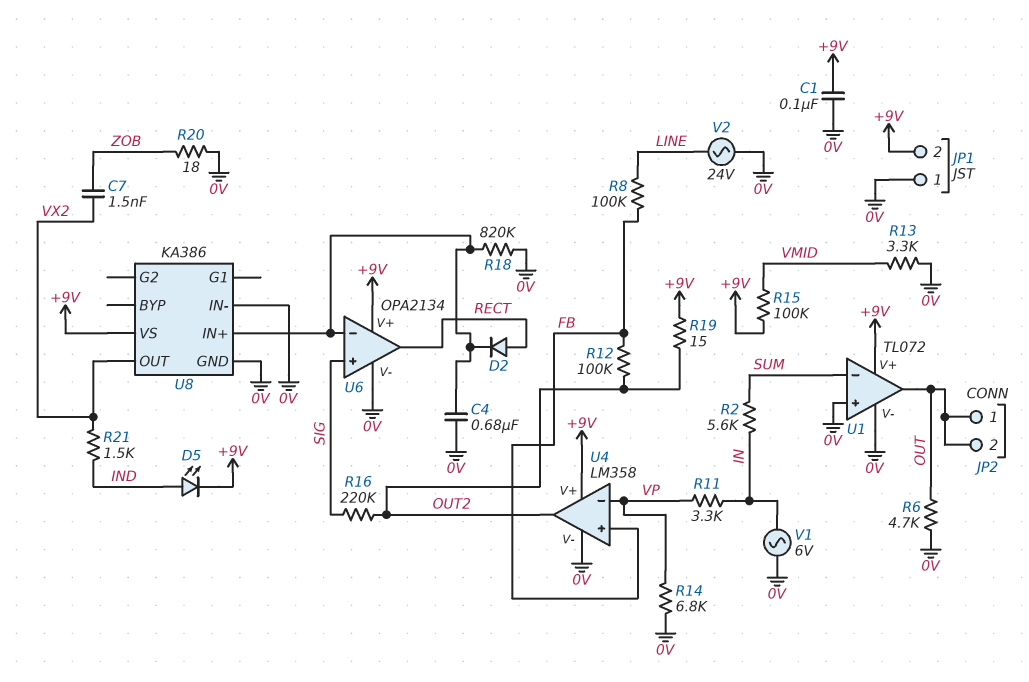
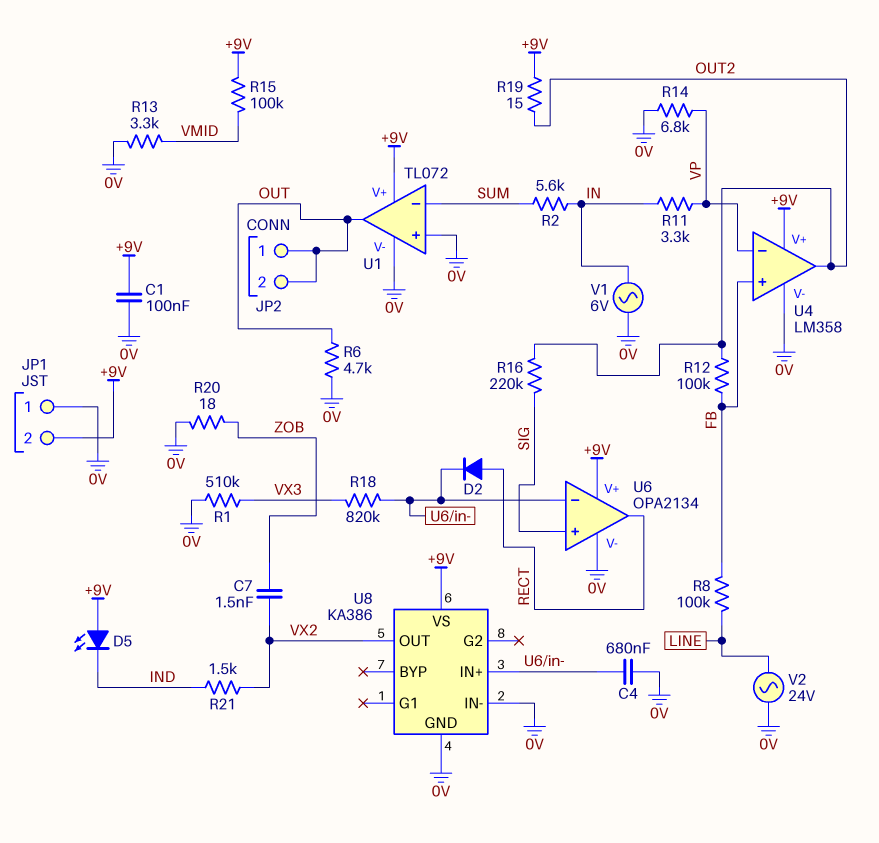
D5: LED (A IND, K +9V) -> LED (A +9V, K IND)
R1: none -> 510k (0V, VX3)
R18: 820k (0V, U6/in-) -> 820k (U6/in-, VX3)

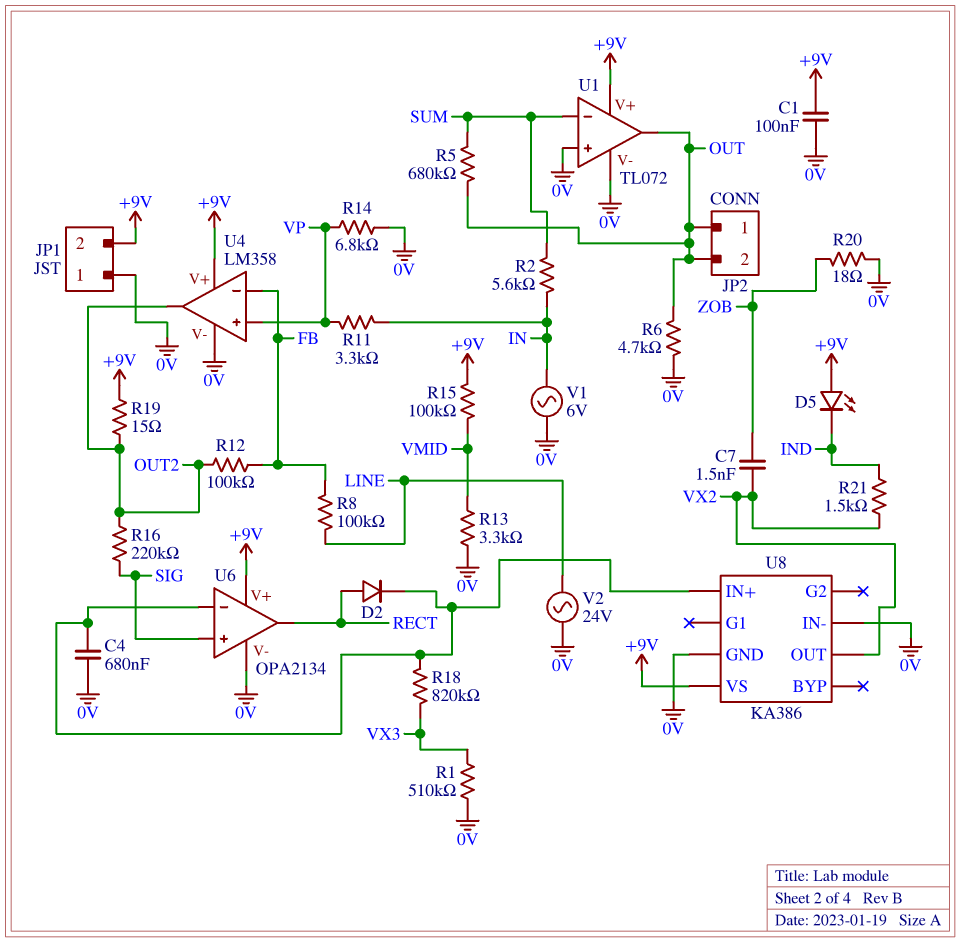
R5: none -> 680k (OUT, SUM)
U4 pin in+: FB -> VP
U4 pin in-: VP -> FB

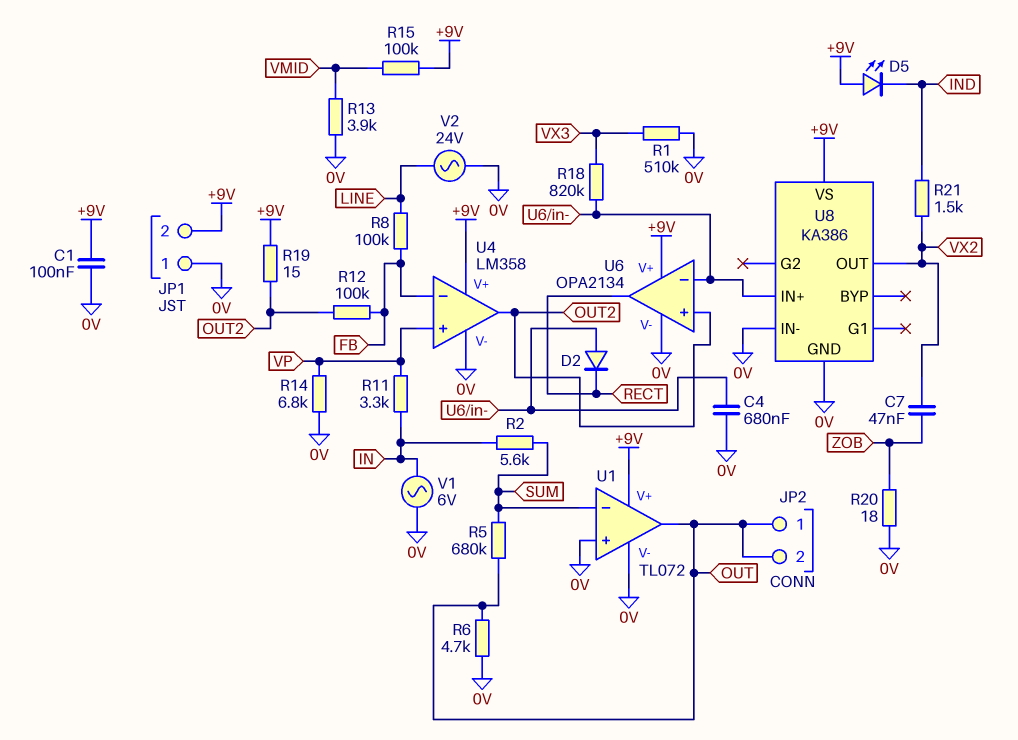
C7: 1.5nF (VX2, ZOB) -> 47nF (VX2, ZOB)
D2: diode (A RECT, K U6/in-) -> diode (A U6/in-, K RECT)
R13: 3.3k (0V, VMID) -> 3.9k (0V, VMID)
R16: 220k (OUT2, SIG) -> none
U6 pin in+: SIG -> OUT2

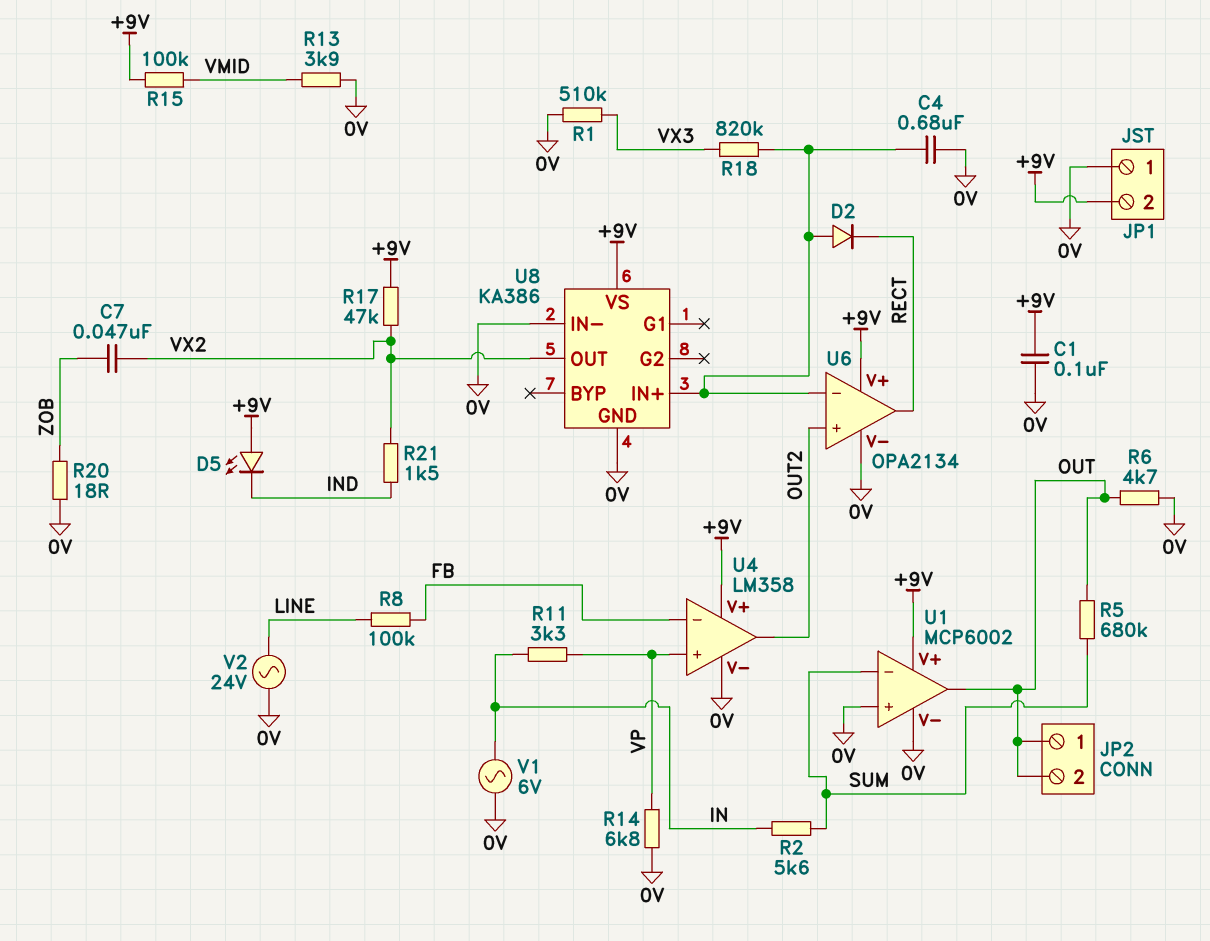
R12: 100k (FB, OUT2) -> none
R17: none -> 47k (+9V, VX2)
R19: 15 (+9V, OUT2) -> none
U1: TL072 -> MCP6002

